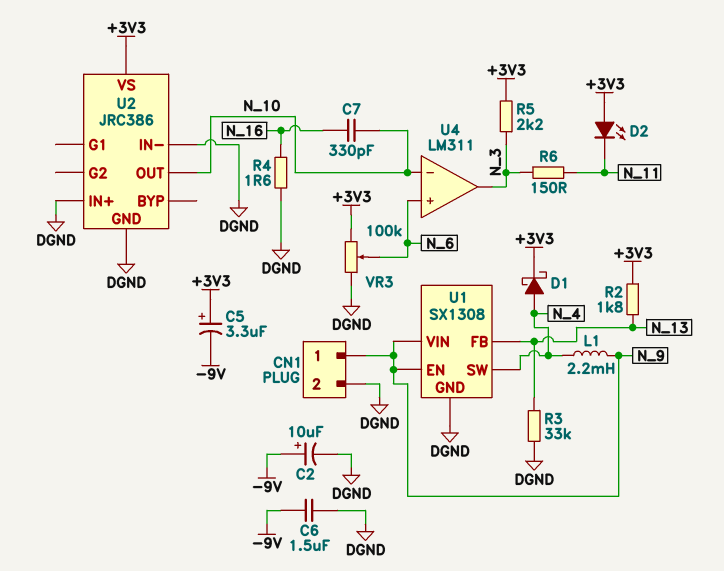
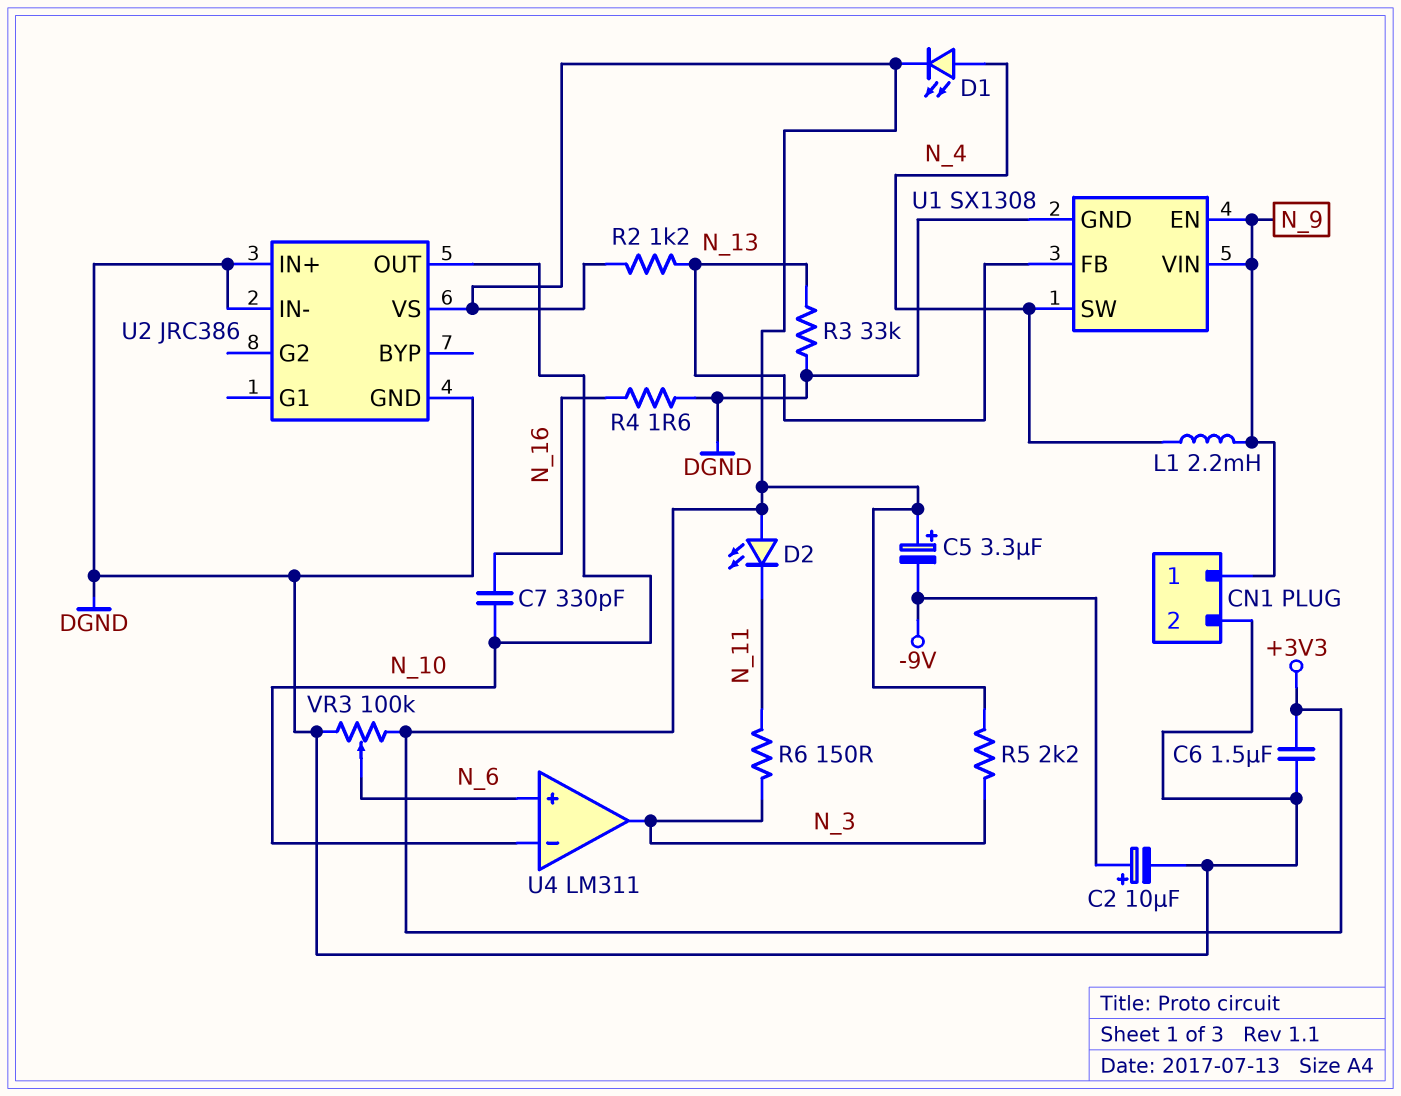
C6: 1.5uF (-9V, DGND) -> 1.5uF (+3V3, DGND)
D1: schottky (A N_4, K +3V3) -> LED (A N_4, K +3V3)
R2: 1.8k (+3V3, N_13) -> 1.2k (+3V3, N_13)

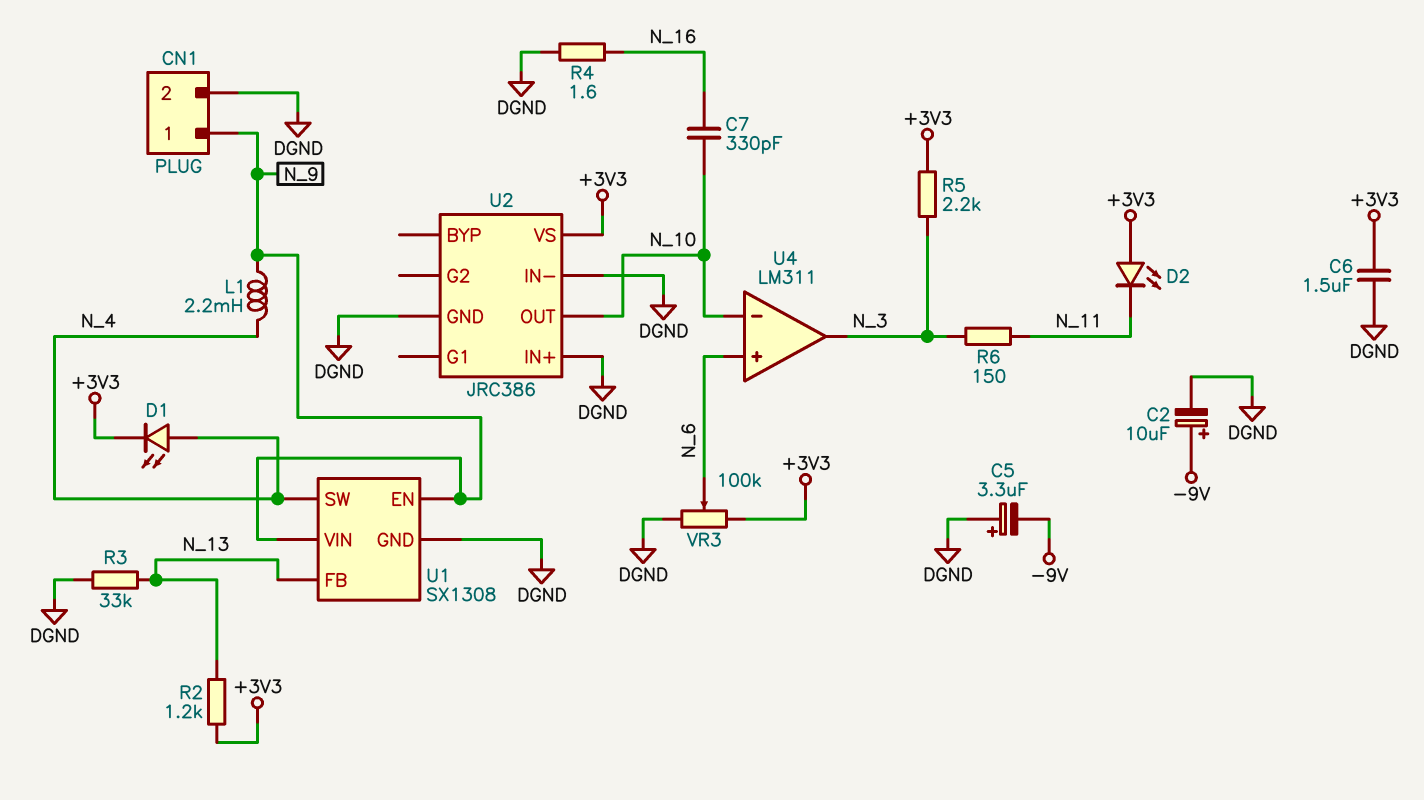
C5: 3.3uF (plus +3V3, minus -9V) -> 3.3uF (plus DGND, minus -9V)

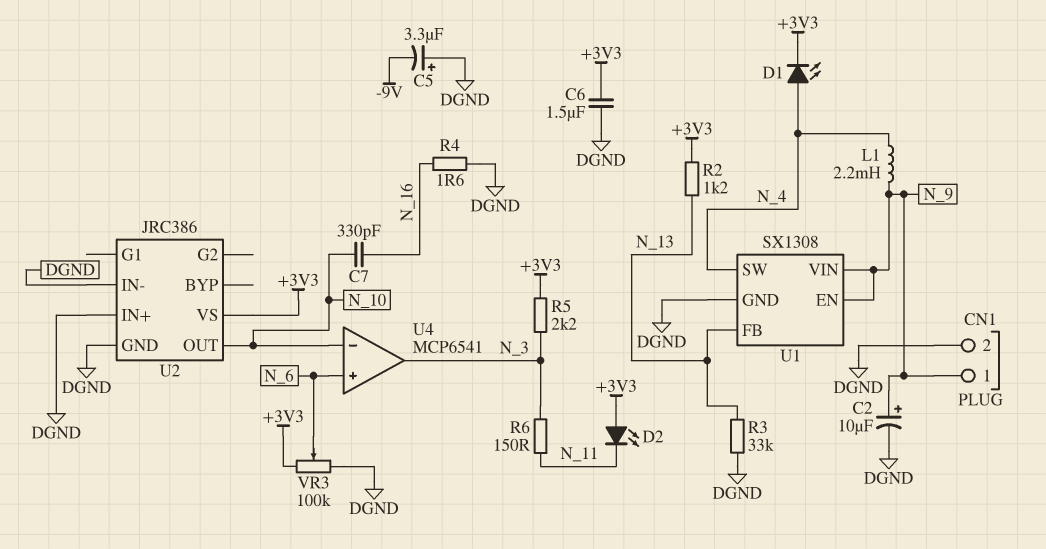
C2: 10uF (plus -9V, minus DGND) -> 10uF (plus N_9, minus DGND)
U4: LM311 -> MCP6541

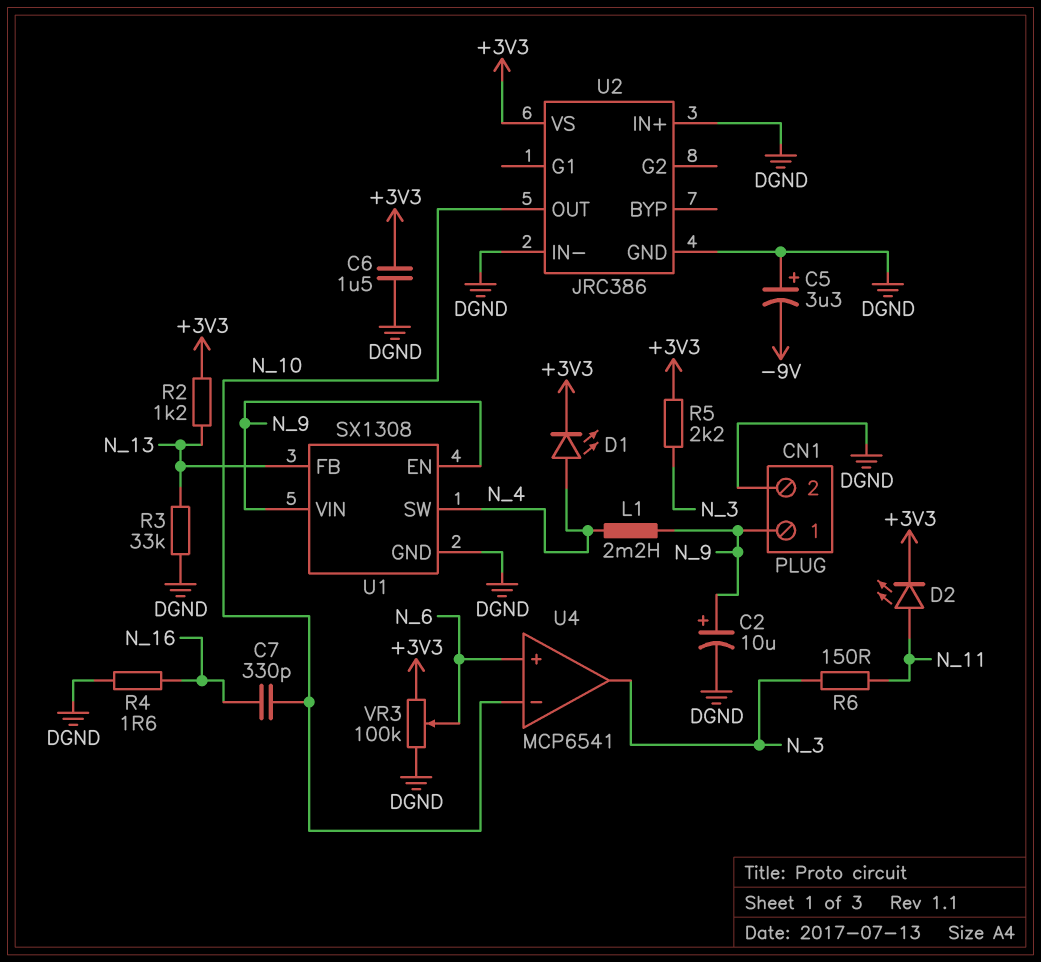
D2: LED (A +3V3, K N_11) -> LED (A N_11, K +3V3)

